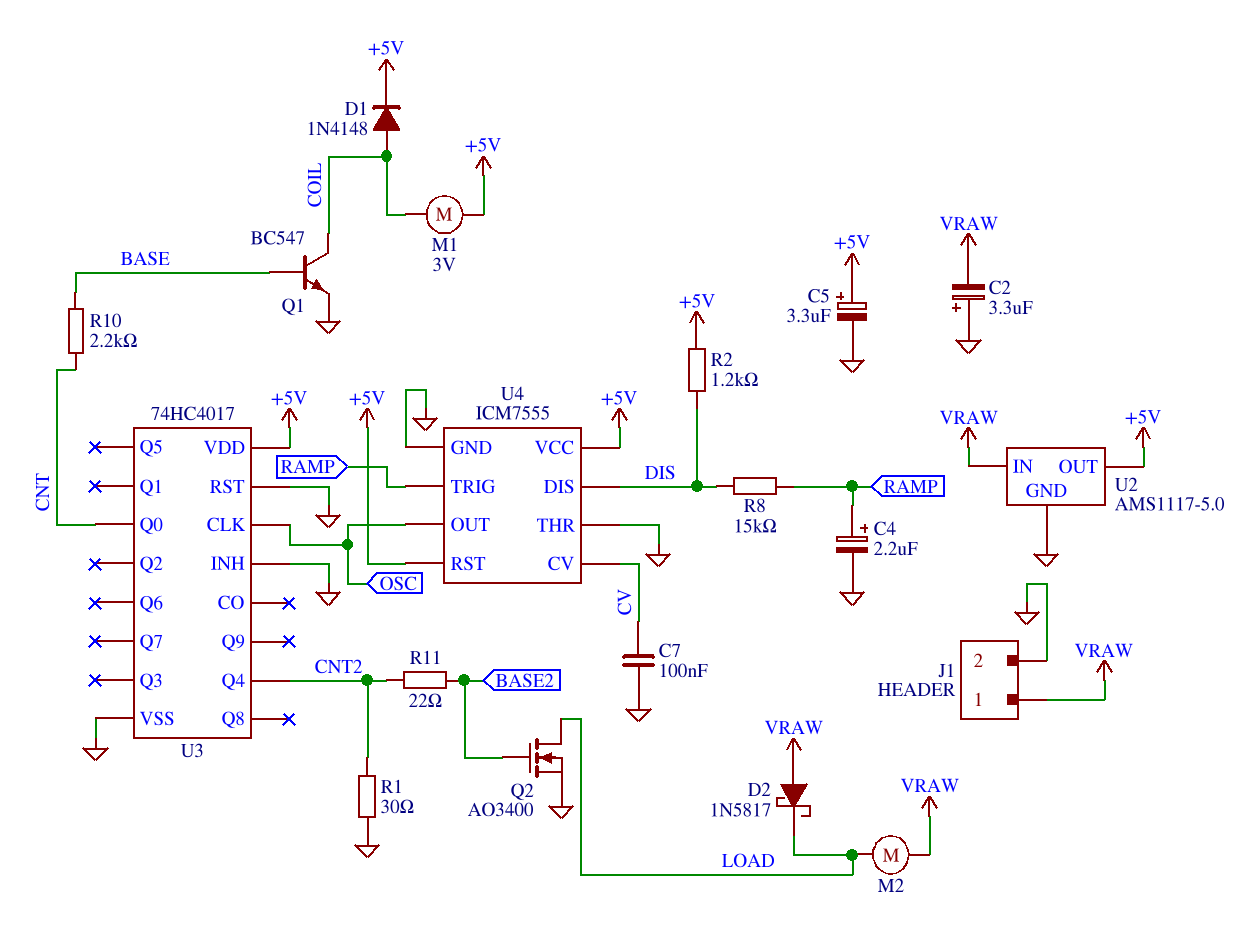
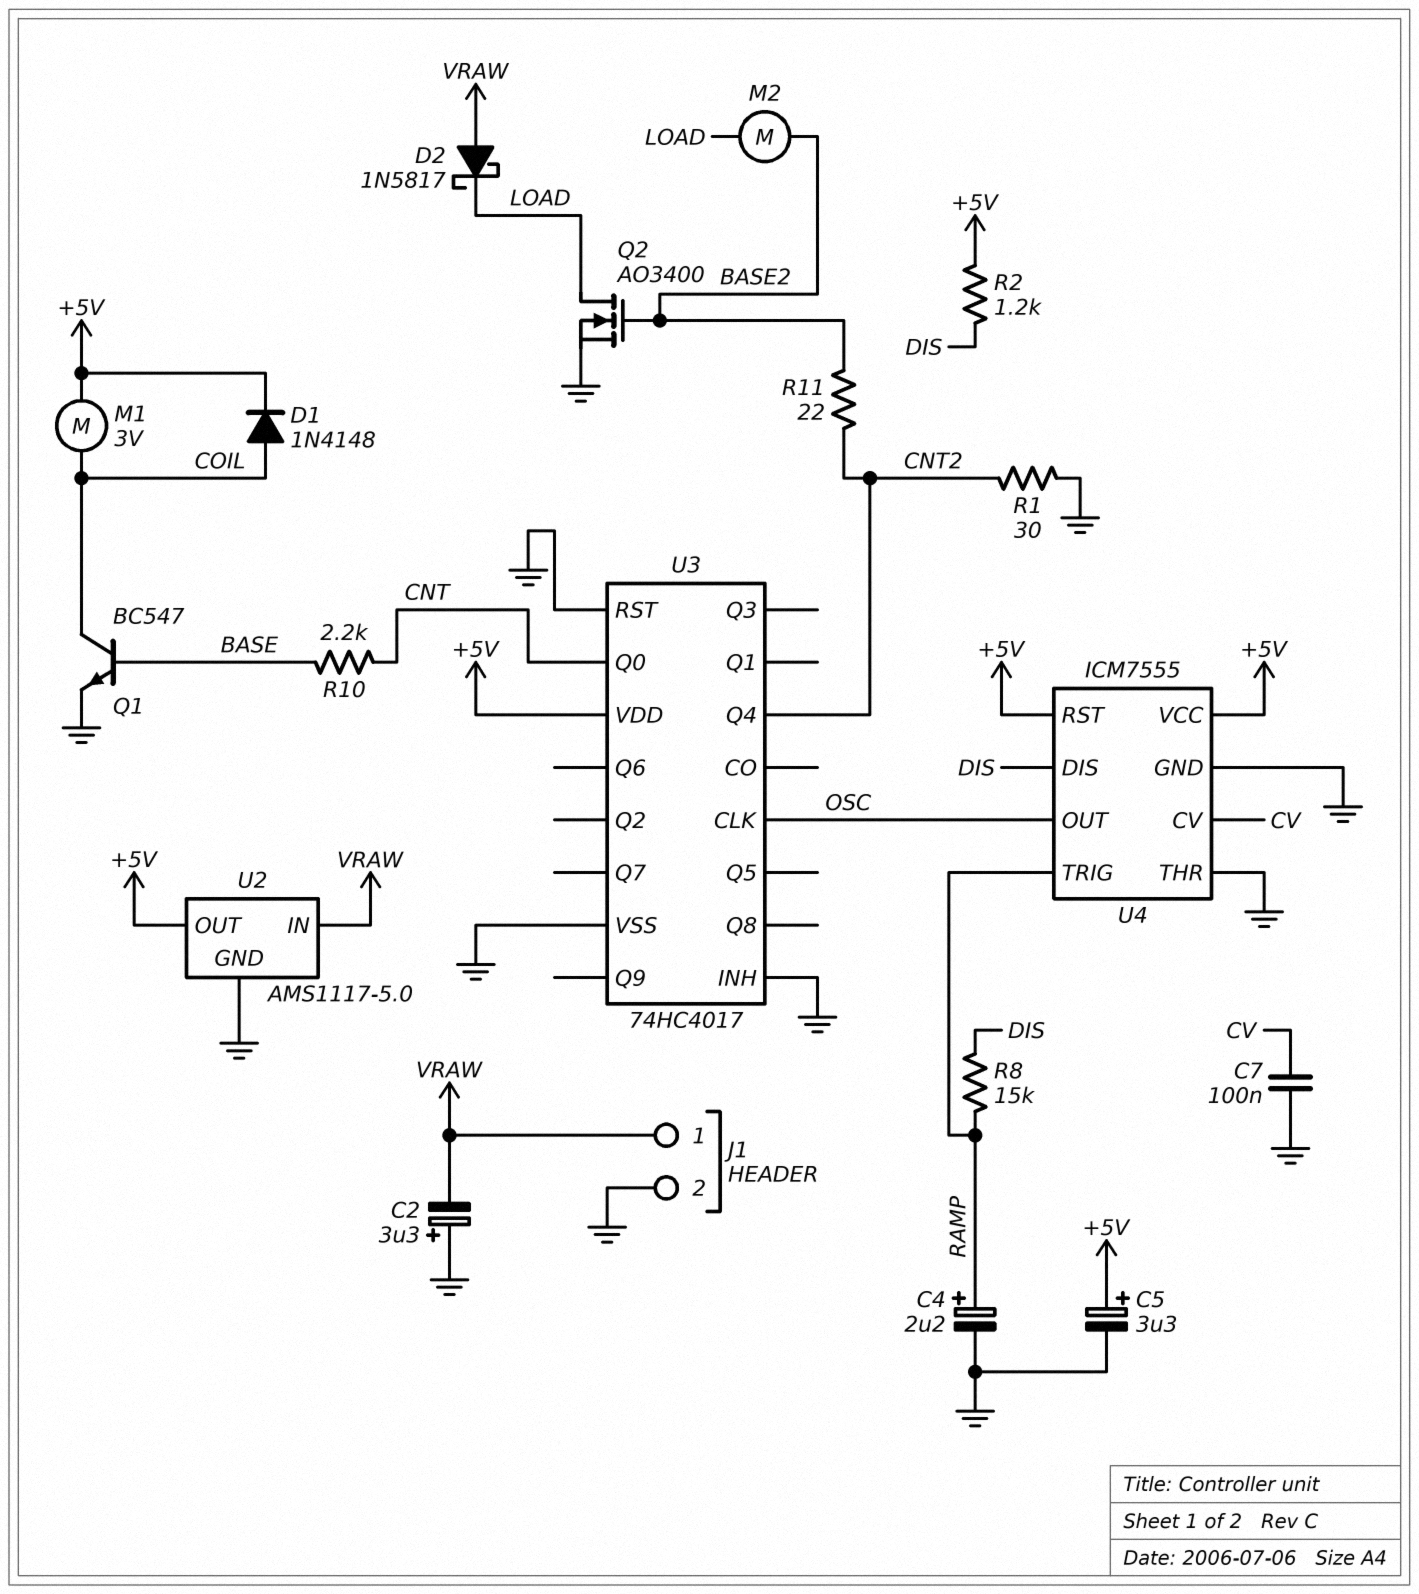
M2: motor (LOAD, VRAW) -> motor (BASE2, LOAD)

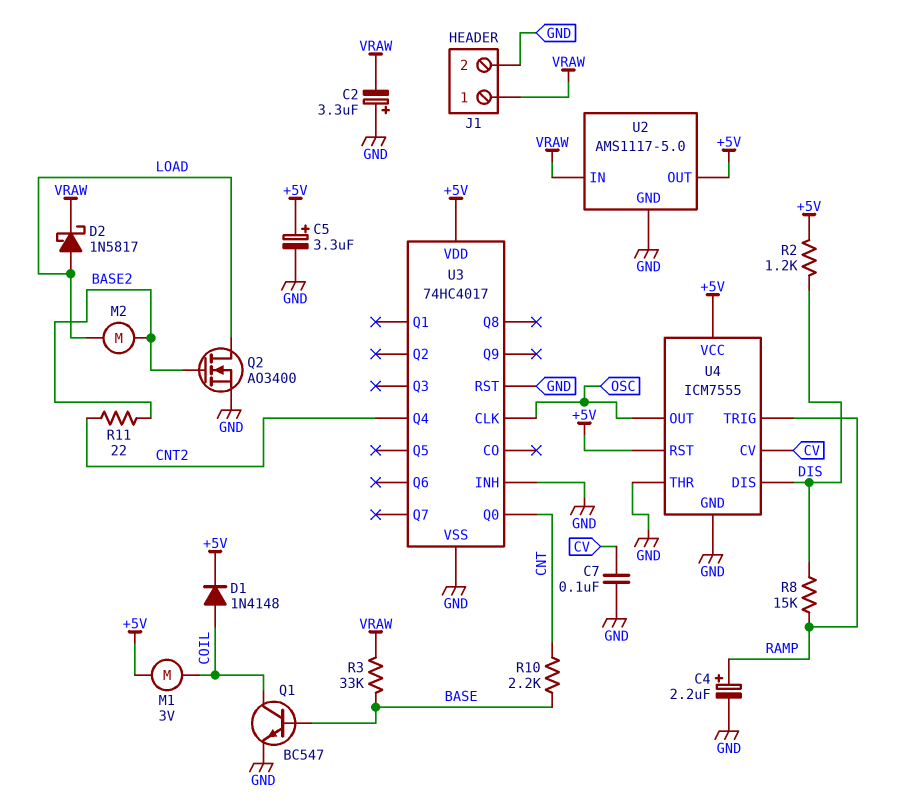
D2: schottky 1N5817 (A VRAW, K LOAD) -> schottky 1N5817 (A LOAD, K VRAW)
R1: 30 (CNT2, GND) -> none
R3: none -> 33k (BASE, VRAW)

